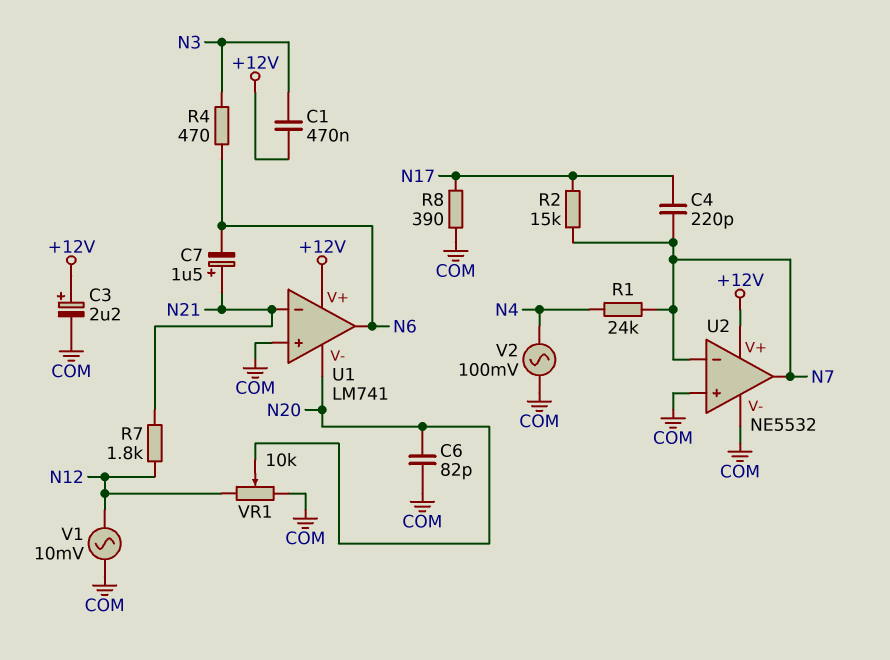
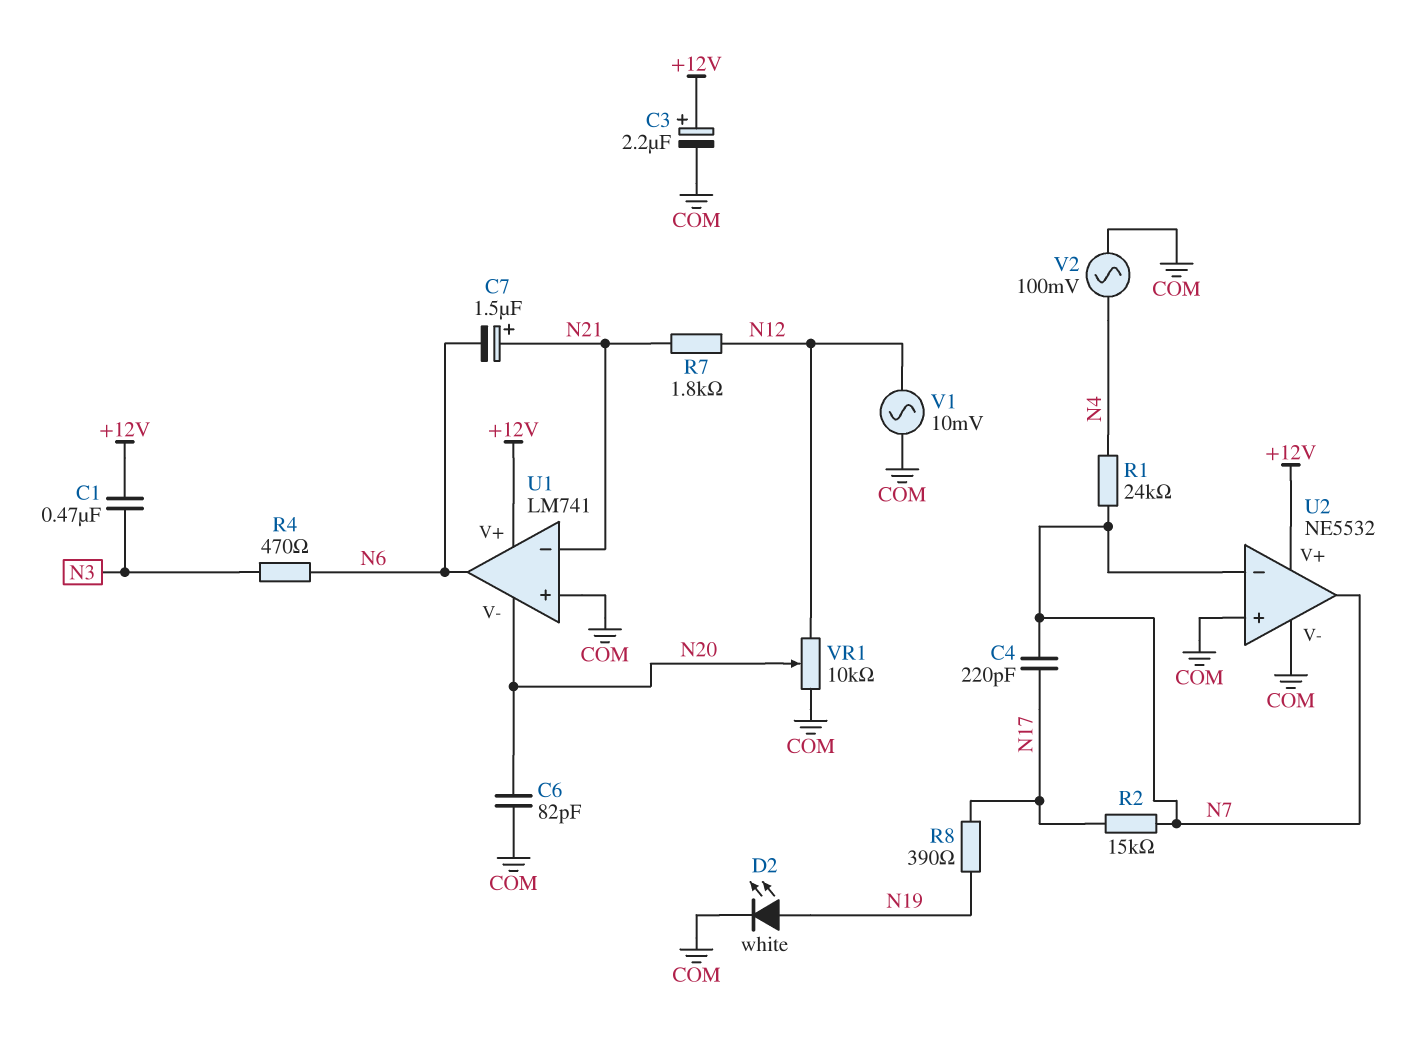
D2: none -> LED white (A N19, K COM)
R8: 390 (COM, N17) -> 390 (N17, N19)

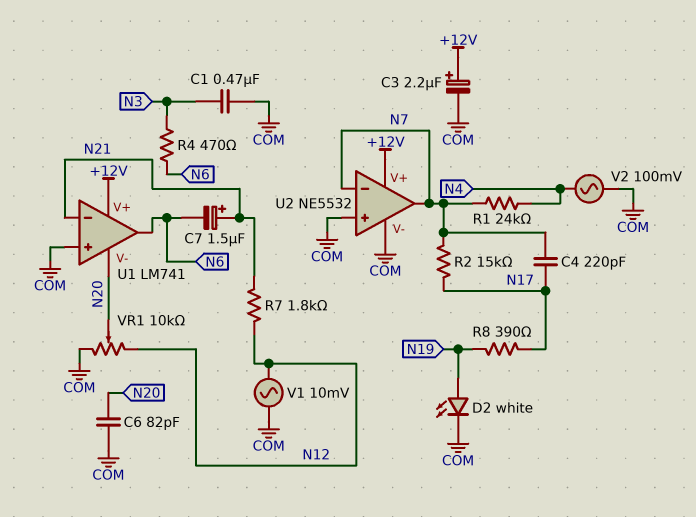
C1: 470nF (+12V, N3) -> 470nF (COM, N3)

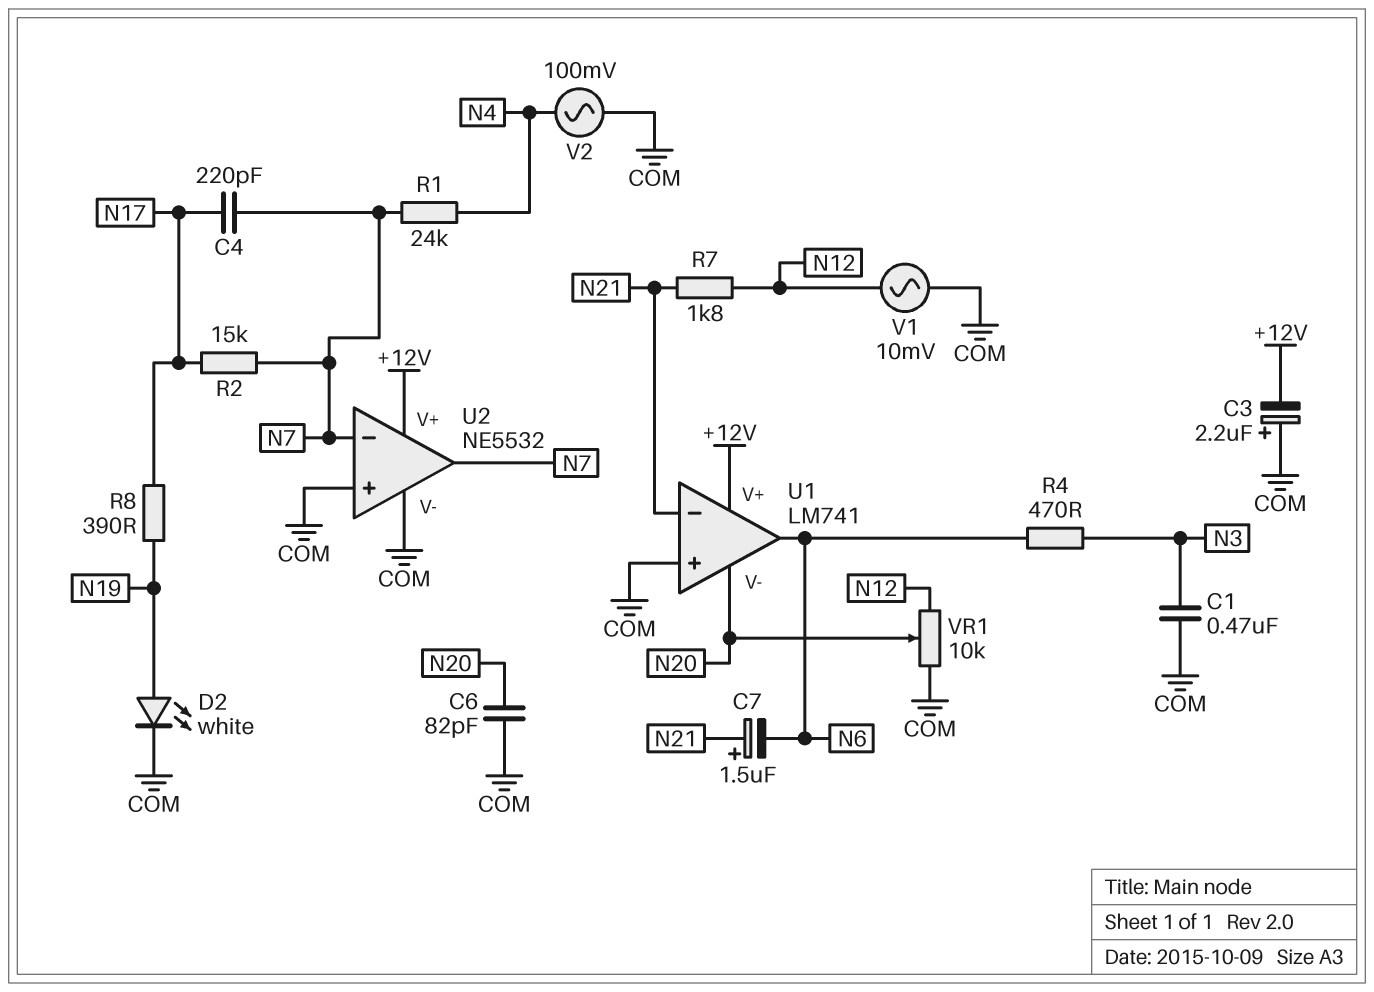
C3: 2.2uF (plus +12V, minus COM) -> 2.2uF (plus COM, minus +12V)

